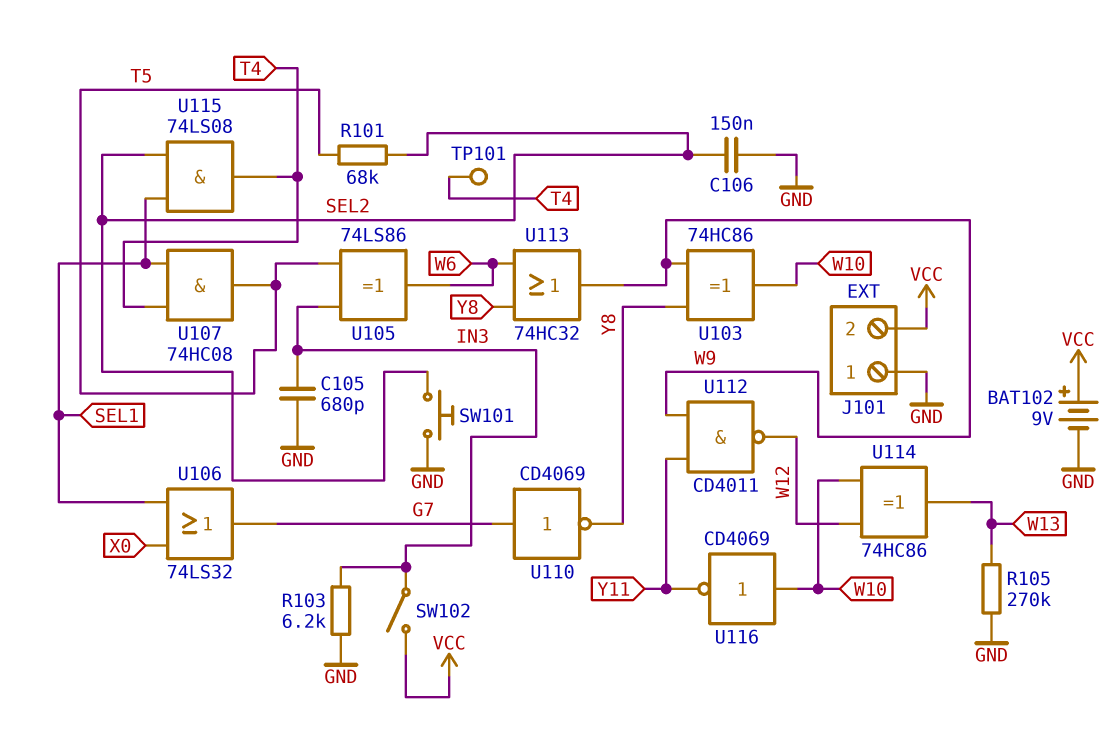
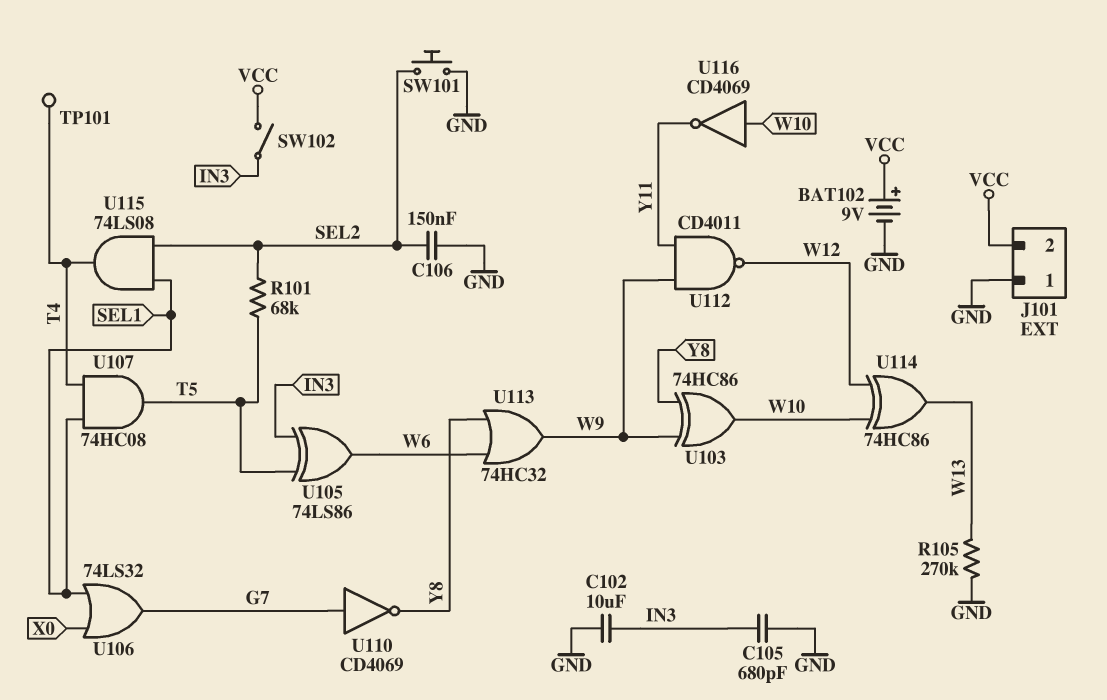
C102: none -> 10uF (GND, IN3)
R103: 6.2k (GND, IN3) -> none

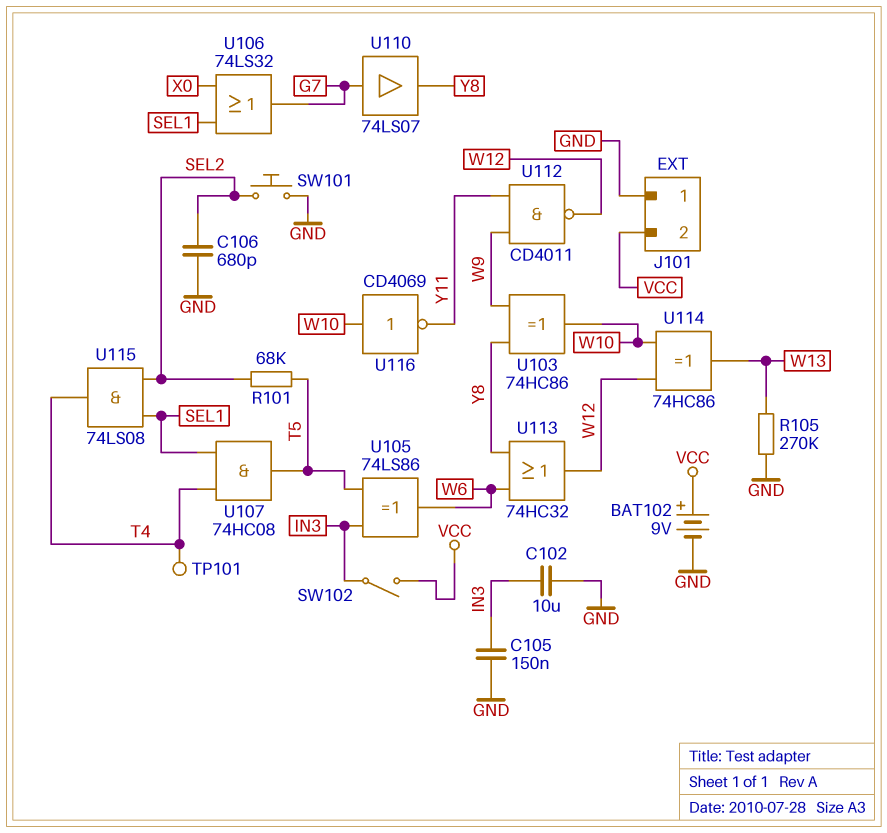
C105: 680pF (GND, IN3) -> 150nF (GND, IN3)
C106: 150nF (GND, SEL2) -> 680pF (GND, SEL2)
U110: NOT CD4069 (in G7, out Y8) -> buffer 74LS07 (in G7, out Y8)
U113: OR 74HC32 (in W6, in Y8, out W9) -> OR 74HC32 (in W6, in Y8, out W12)

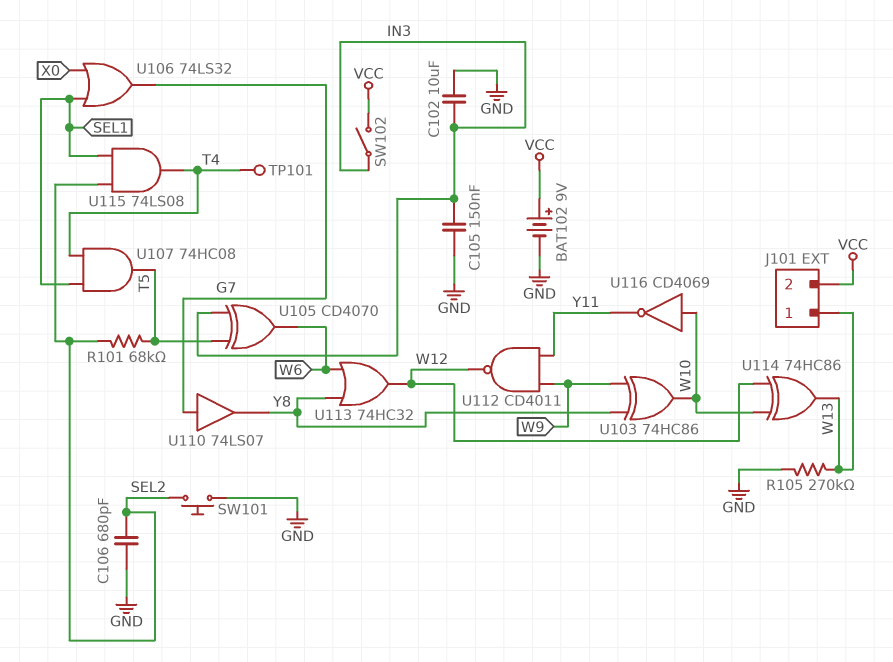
J101 pin 1: GND -> W13
U105: XOR 74LS86 (in IN3, in T5, out W6) -> XOR CD4070 (in IN3, in T5, out W6)

